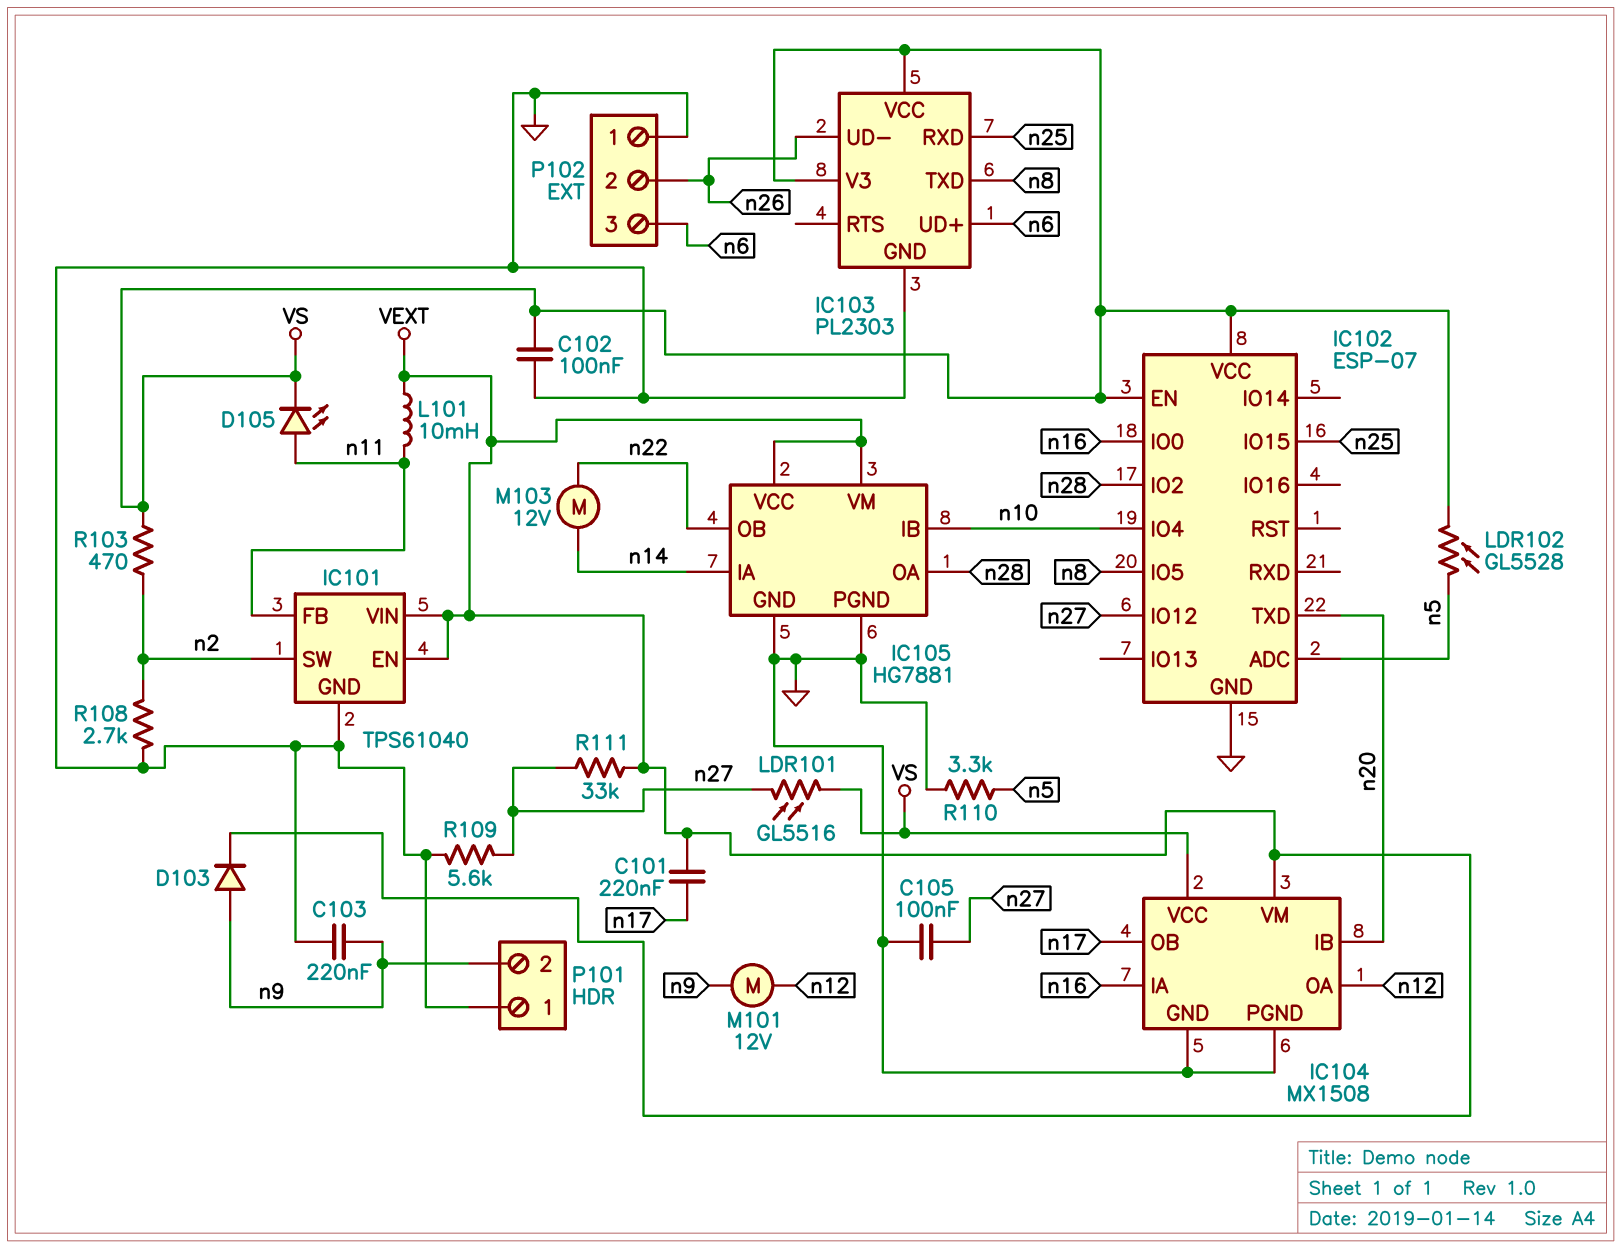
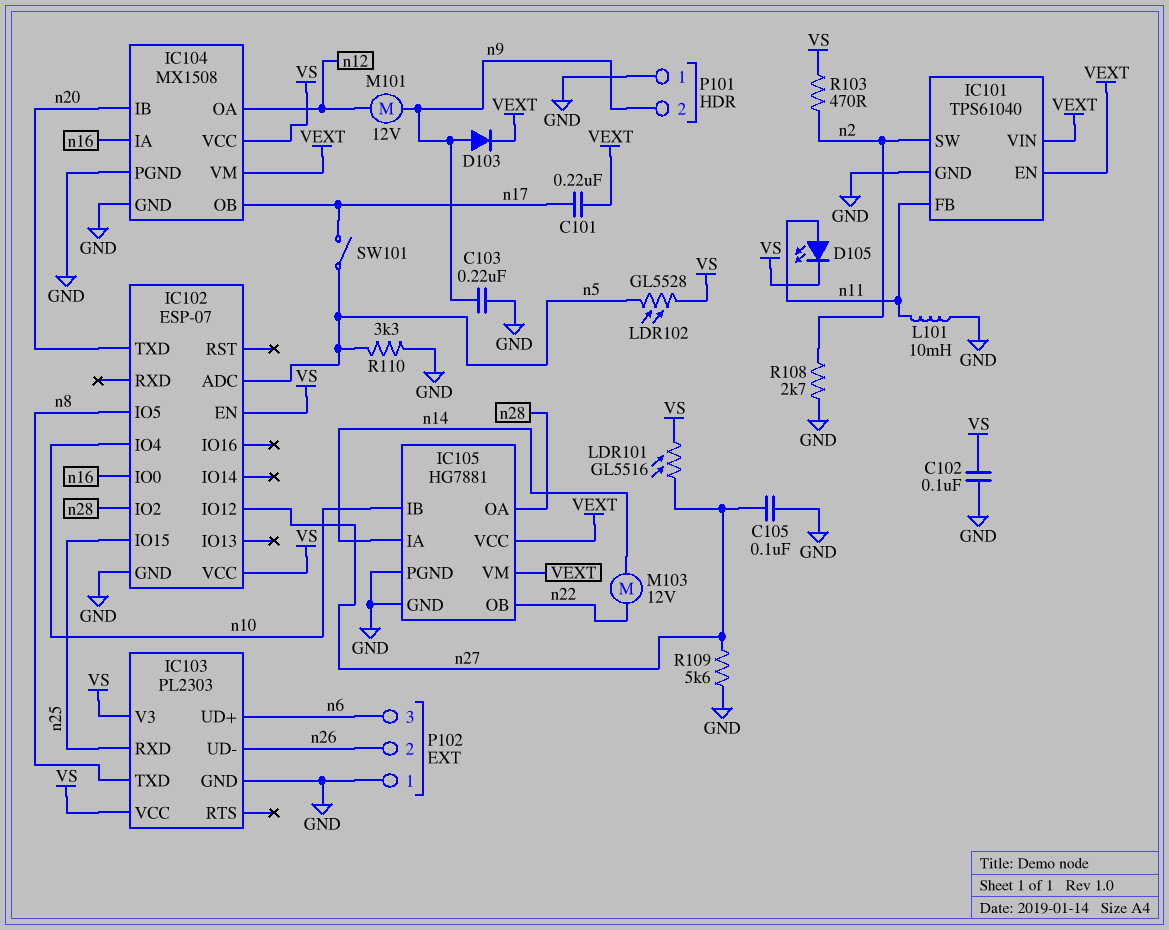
L101: 10mH (VEXT, n11) -> 10mH (GND, n11)
R111: 33k (VEXT, n27) -> none
SW101: none -> switch (n5, n17)

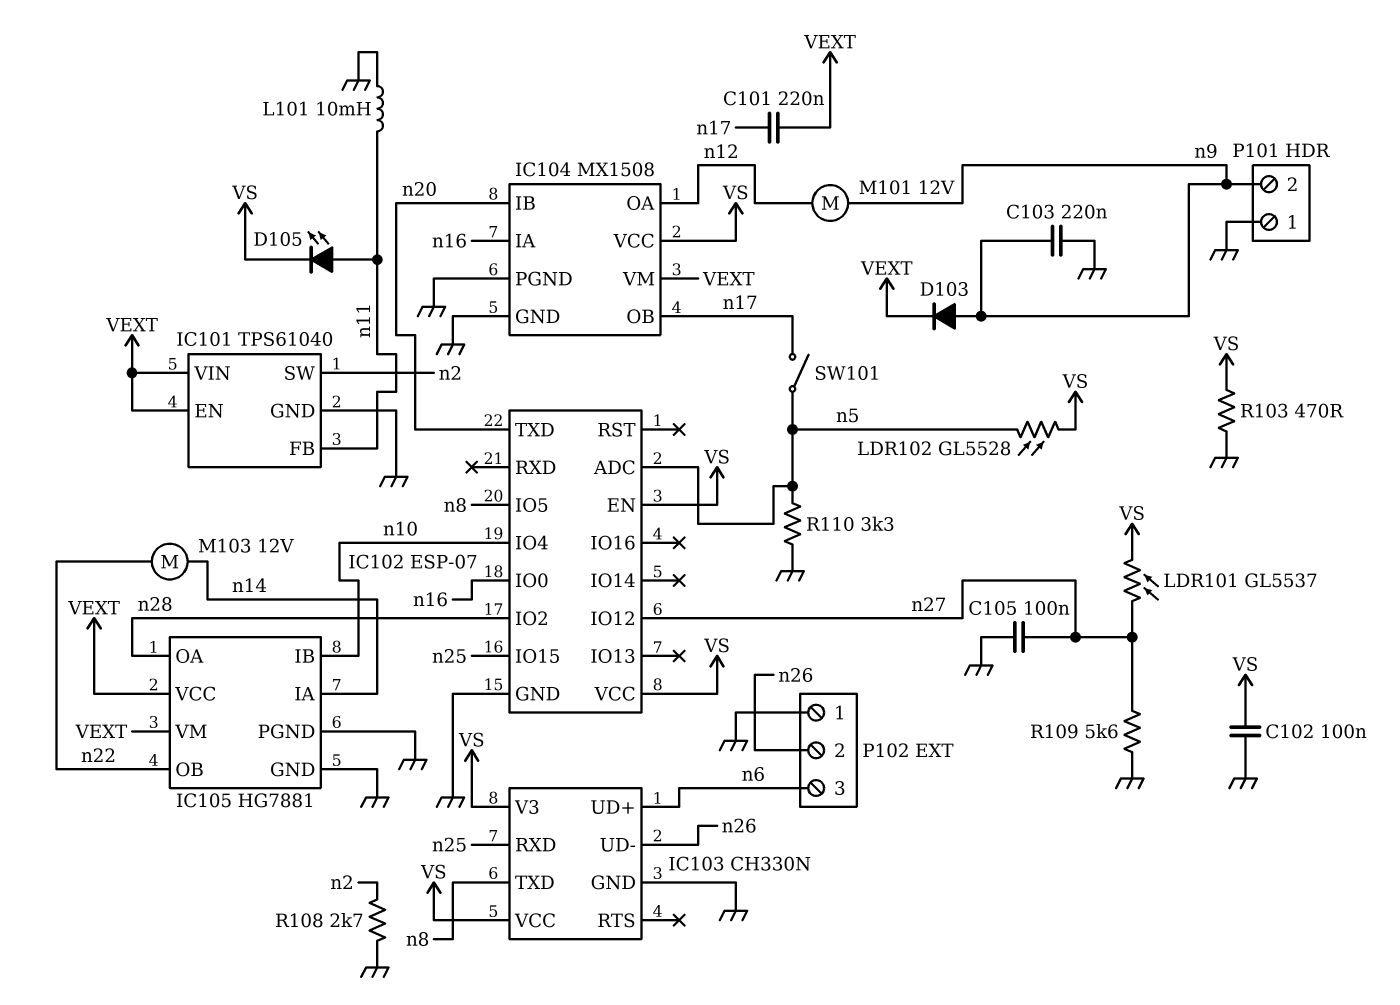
IC103: PL2303 -> CH330N
LDR101: GL5516 (VS, n27) -> GL5537 (VS, n27)
R103: 470 (VS, n2) -> 470 (GND, VS)

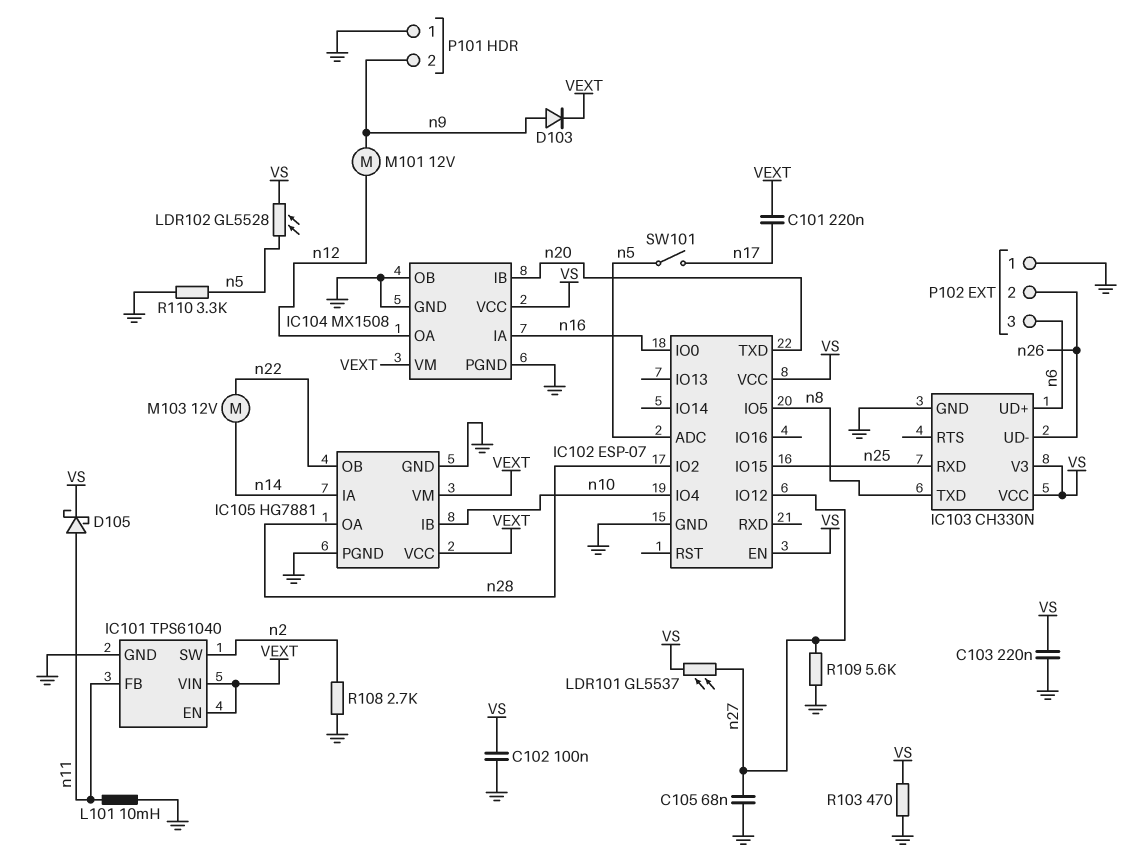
C103: 220nF (GND, n9) -> 220nF (GND, VS)
C105: 100nF (GND, n27) -> 68nF (GND, n27)
D105: LED (A n11, K VS) -> schottky (A n11, K VS)
IC104 pin OB: n17 -> GND

